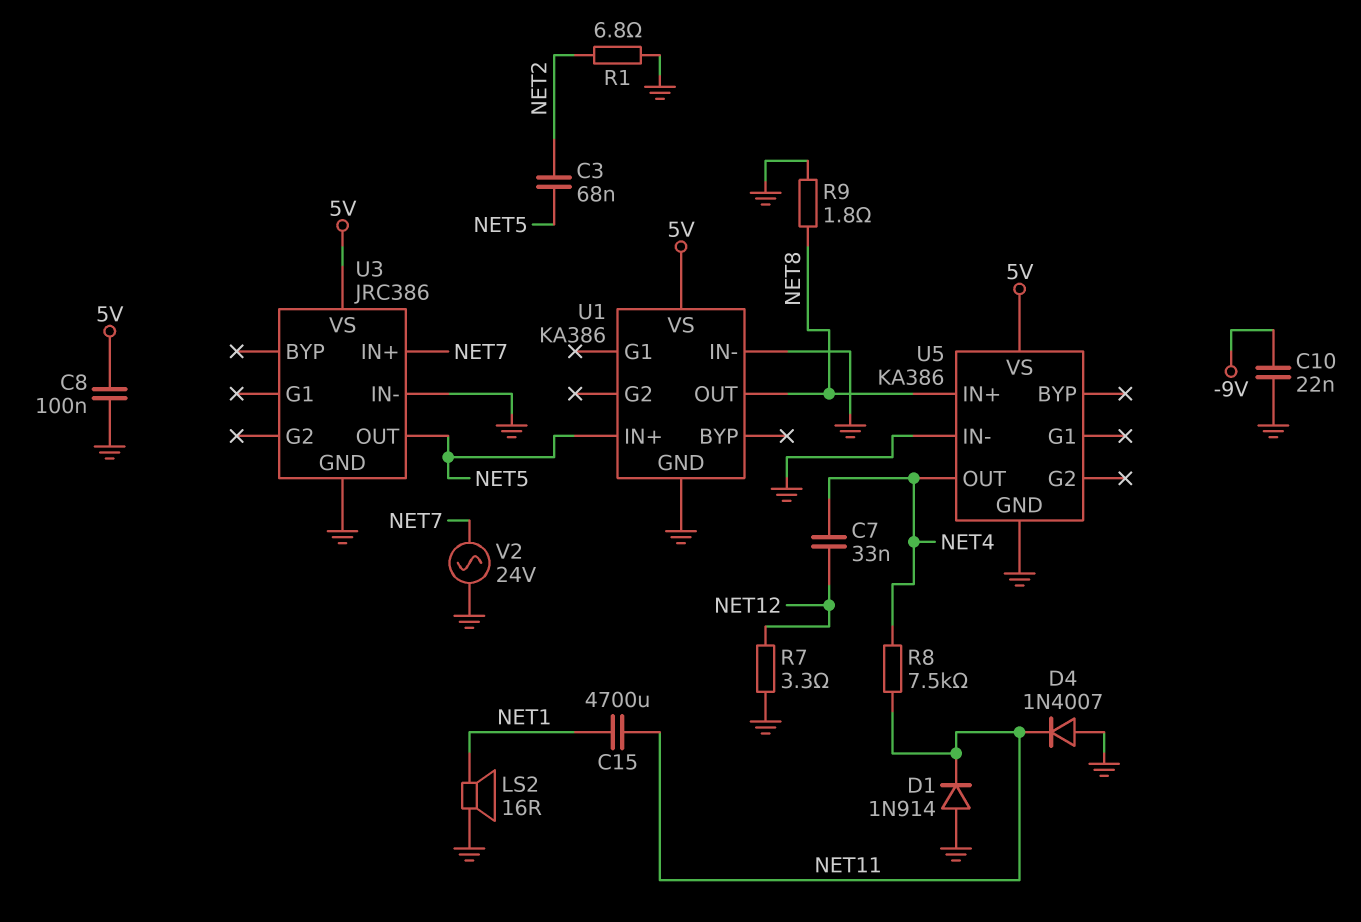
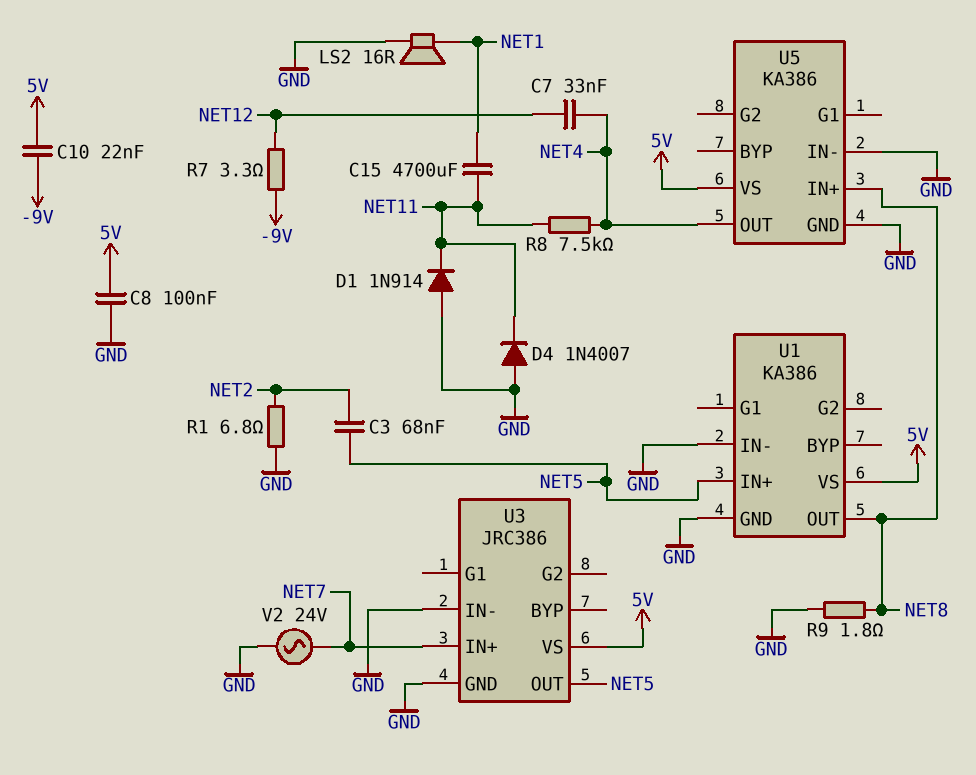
C10: 22nF (-9V, GND) -> 22nF (-9V, 5V)
R7: 3.3 (GND, NET12) -> 3.3 (-9V, NET12)

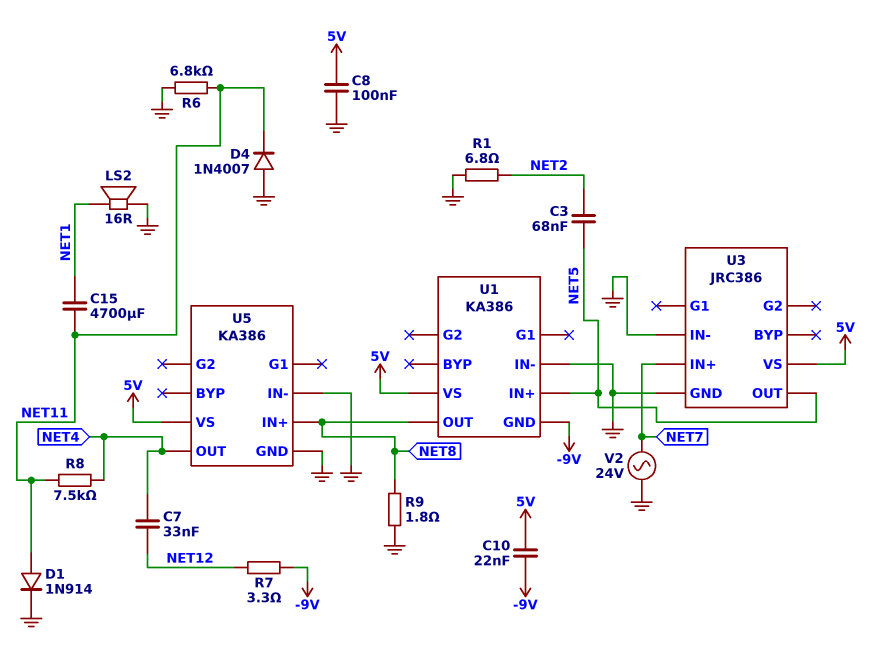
D1: diode 1N914 (A GND, K NET11) -> diode 1N914 (A NET11, K GND)
R6: none -> 6.8k (GND, NET11)
U1 pin GND: GND -> -9V

